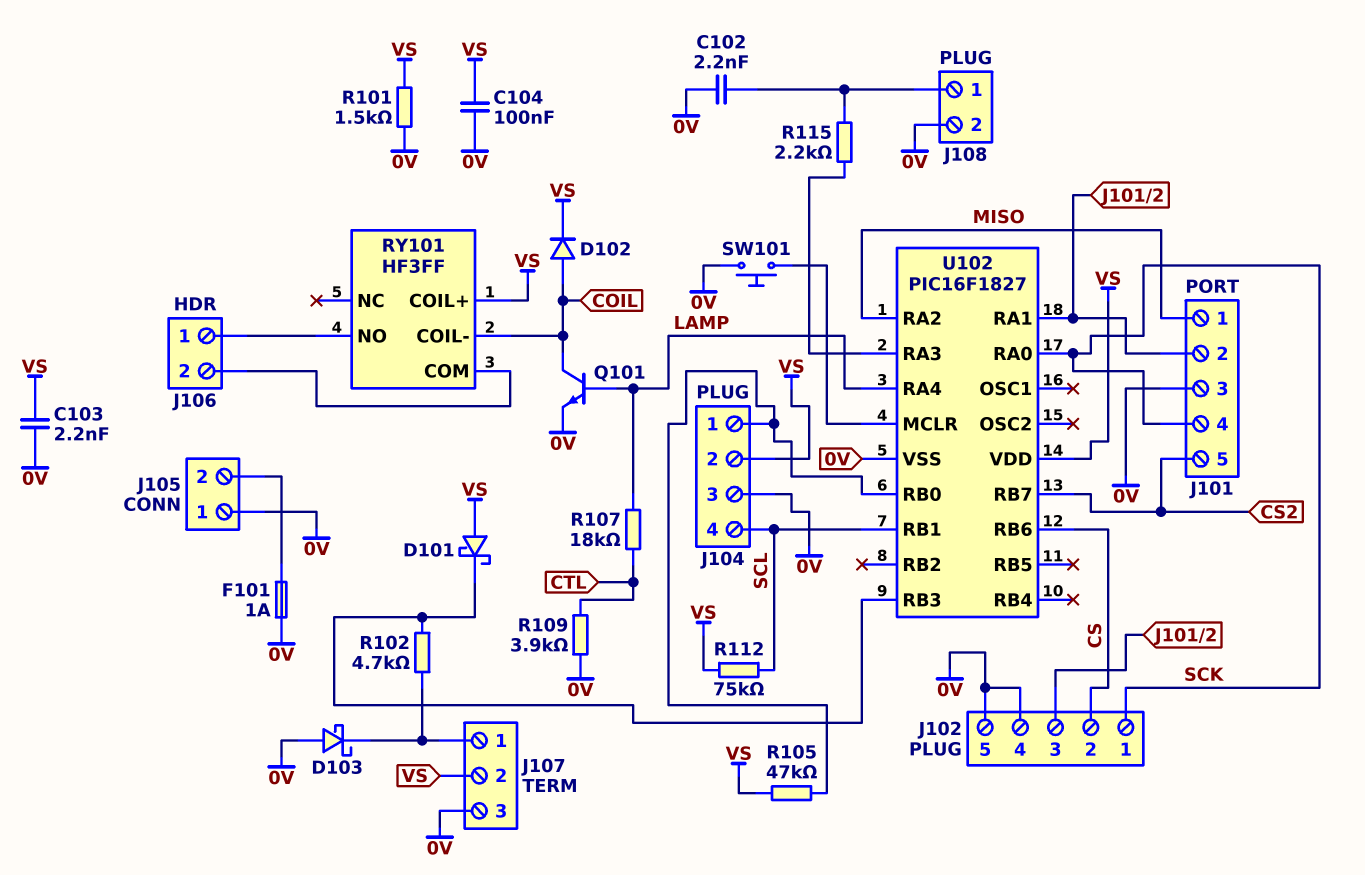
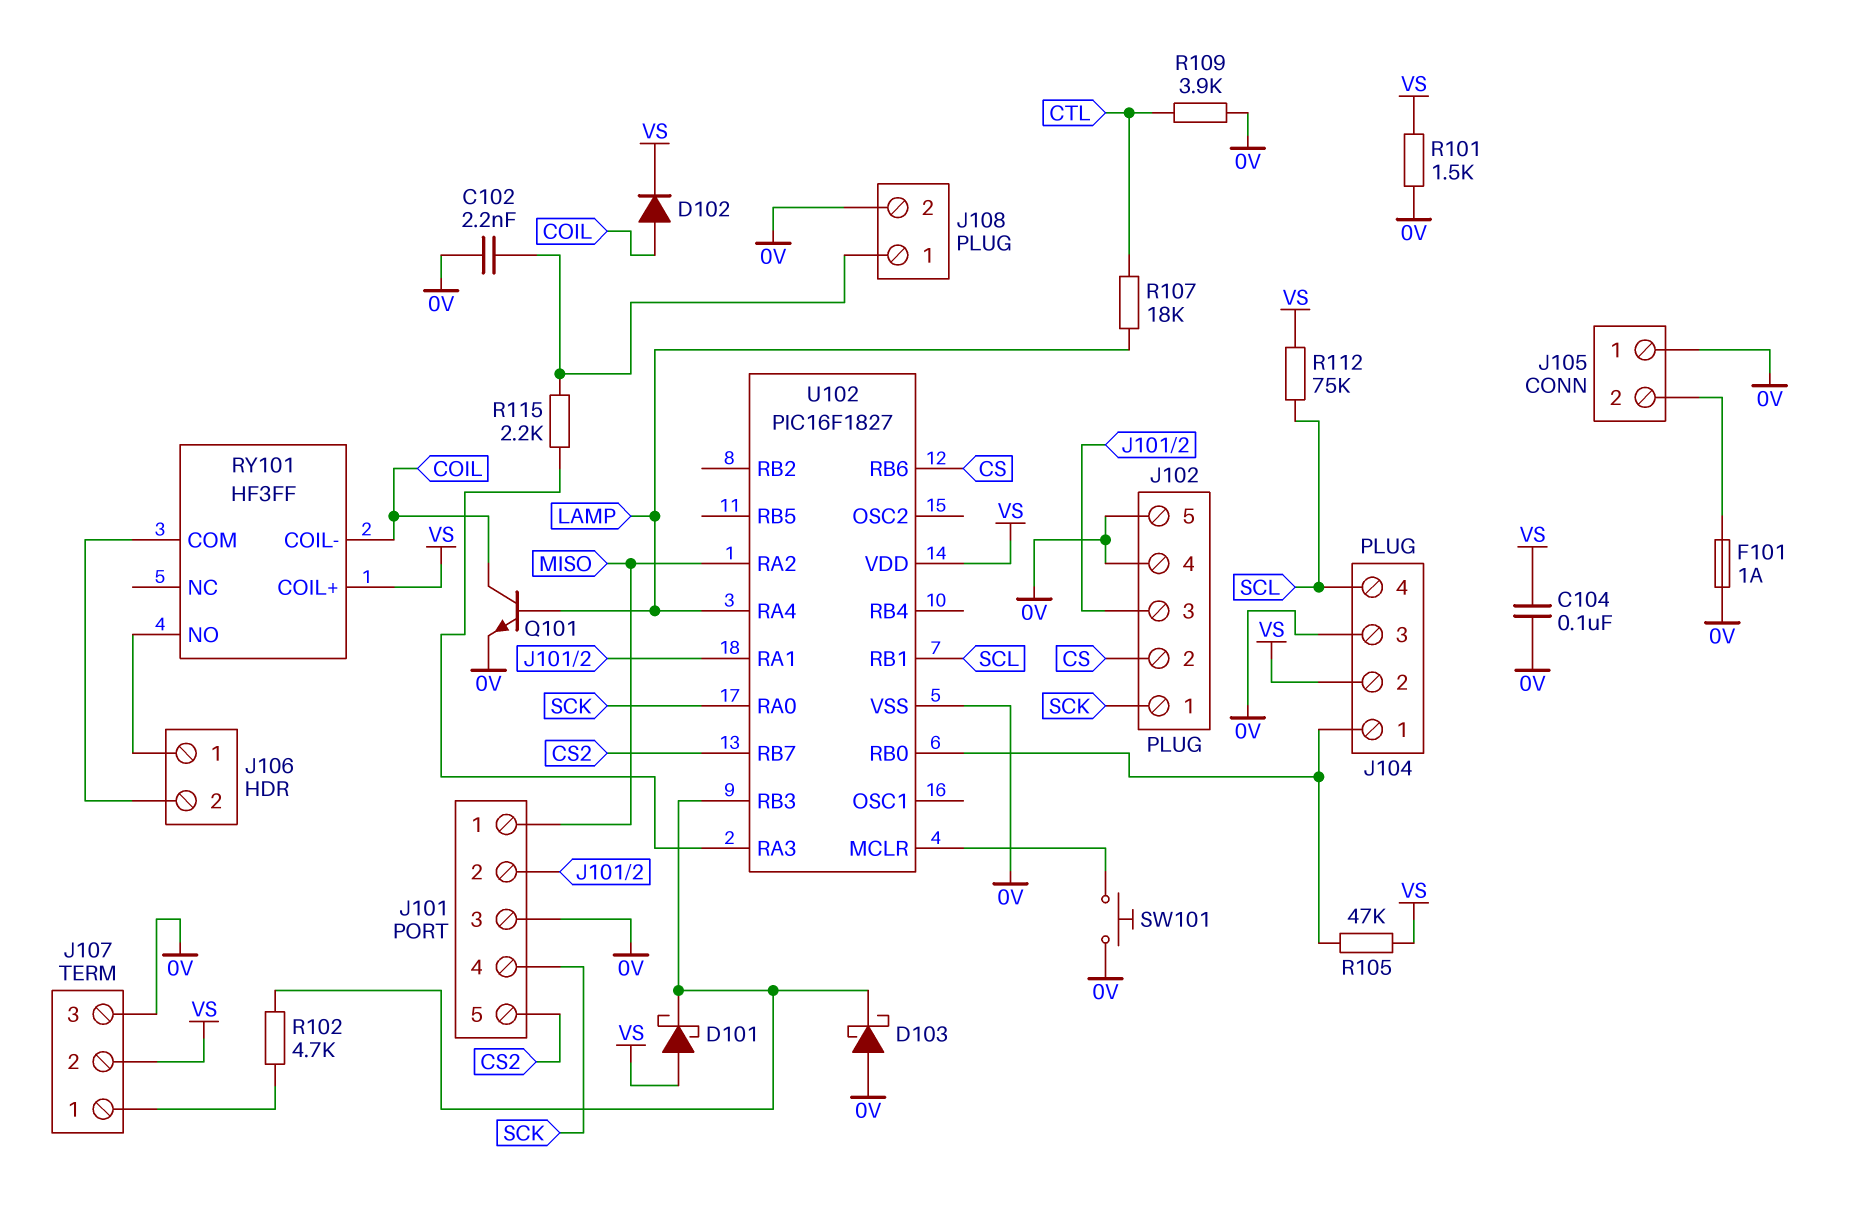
C103: 2.2nF (0V, VS) -> none
D103: schottky (A 0V, K J107/1) -> schottky (A 0V, K U102/RB3)

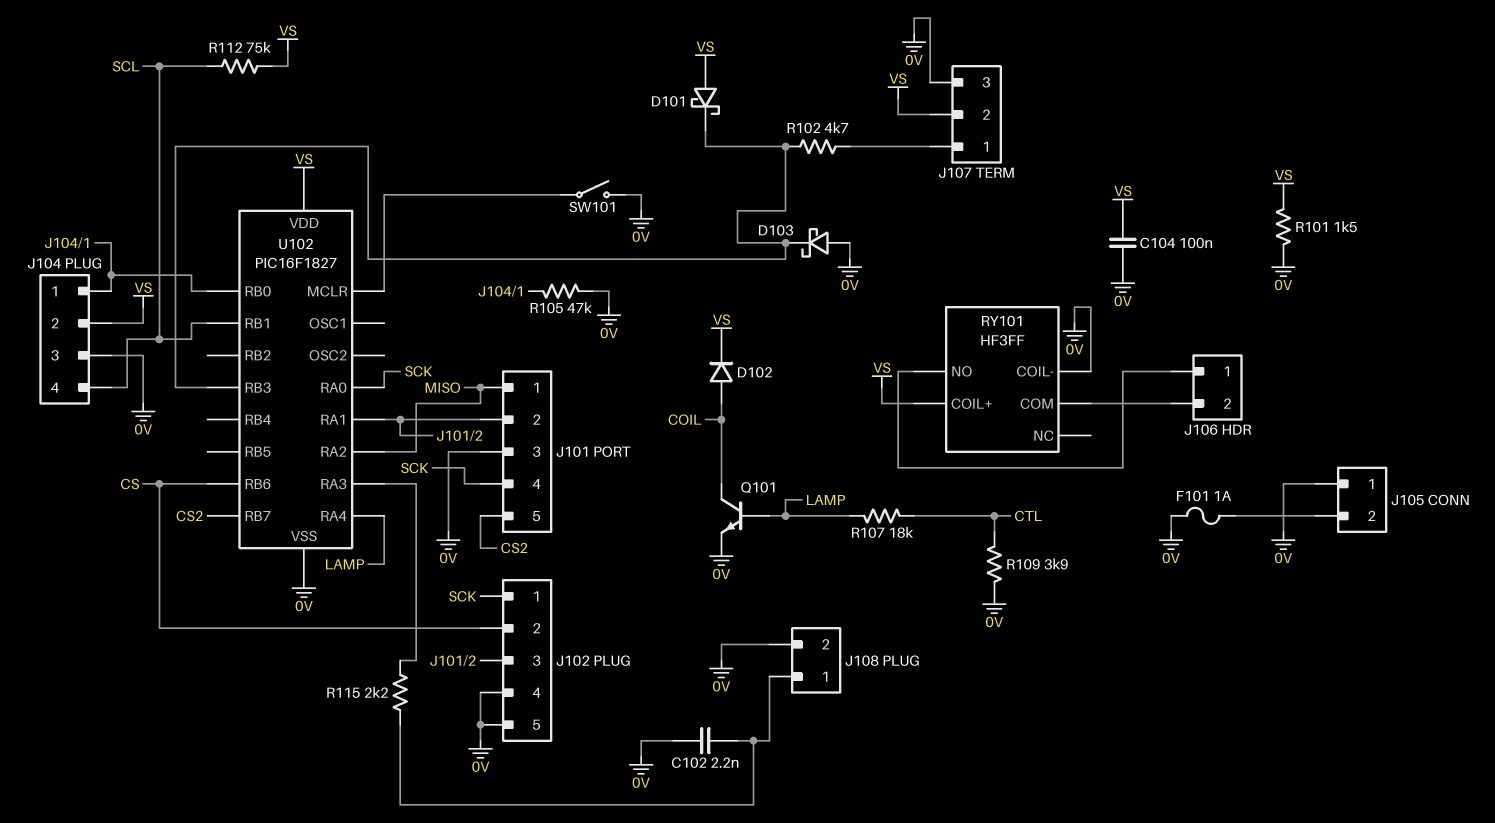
R105: 47k (J104/1, VS) -> 47k (0V, J104/1)
RY101 pin COIL-: COIL -> 0V
SW101: button (0V, U102/MCLR) -> switch (0V, U102/MCLR)

